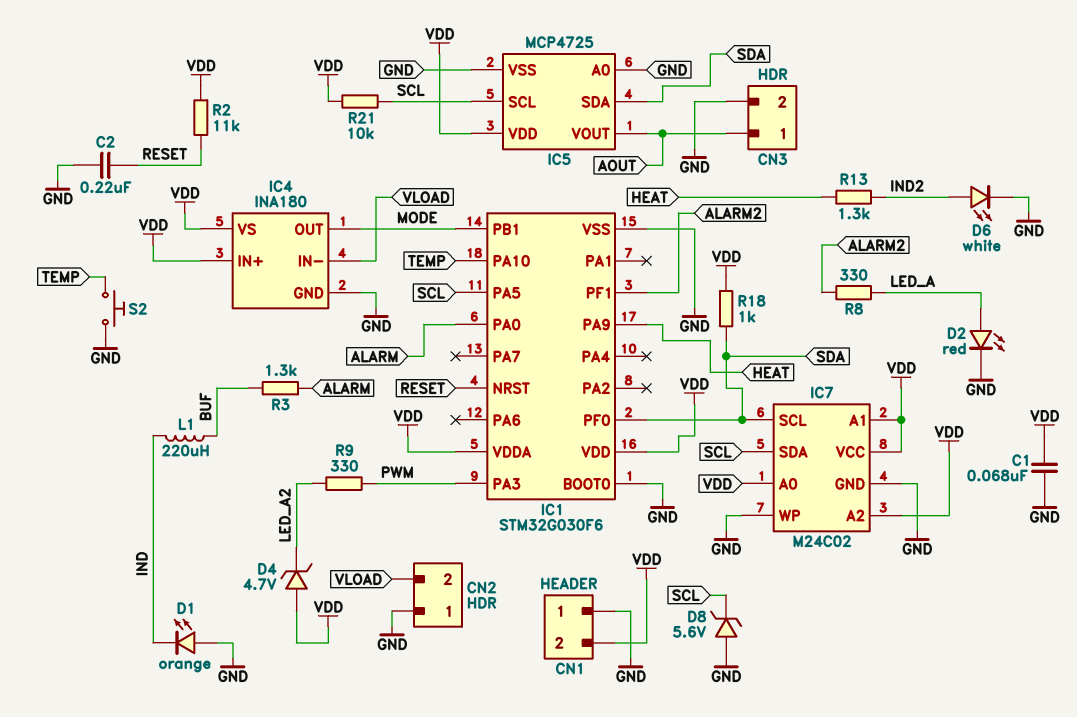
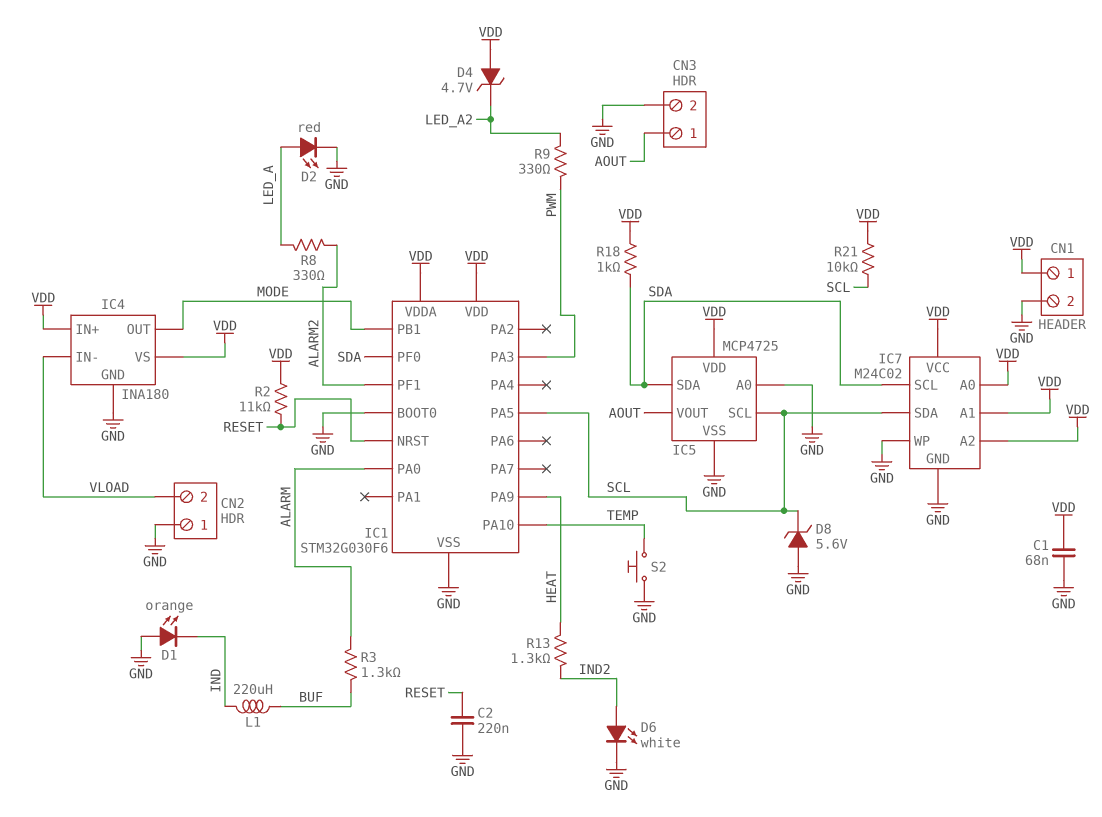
CN1 pin 1: GND -> VDD
CN1 pin 2: VDD -> GND

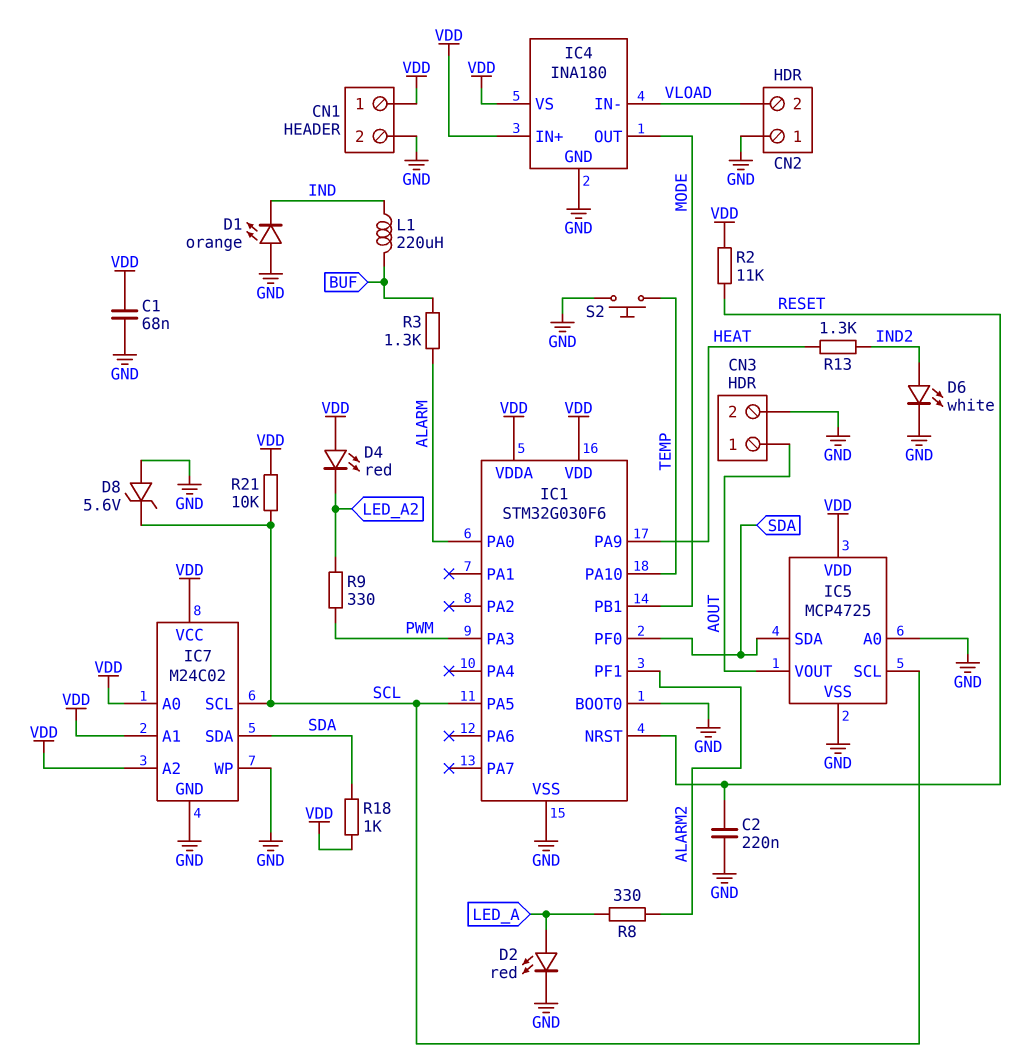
D4: zener 4.7V (A VDD, K LED_A2) -> LED red (A VDD, K LED_A2)
IC7 pin SCL: SDA -> SCL
IC7 pin SDA: SCL -> SDA

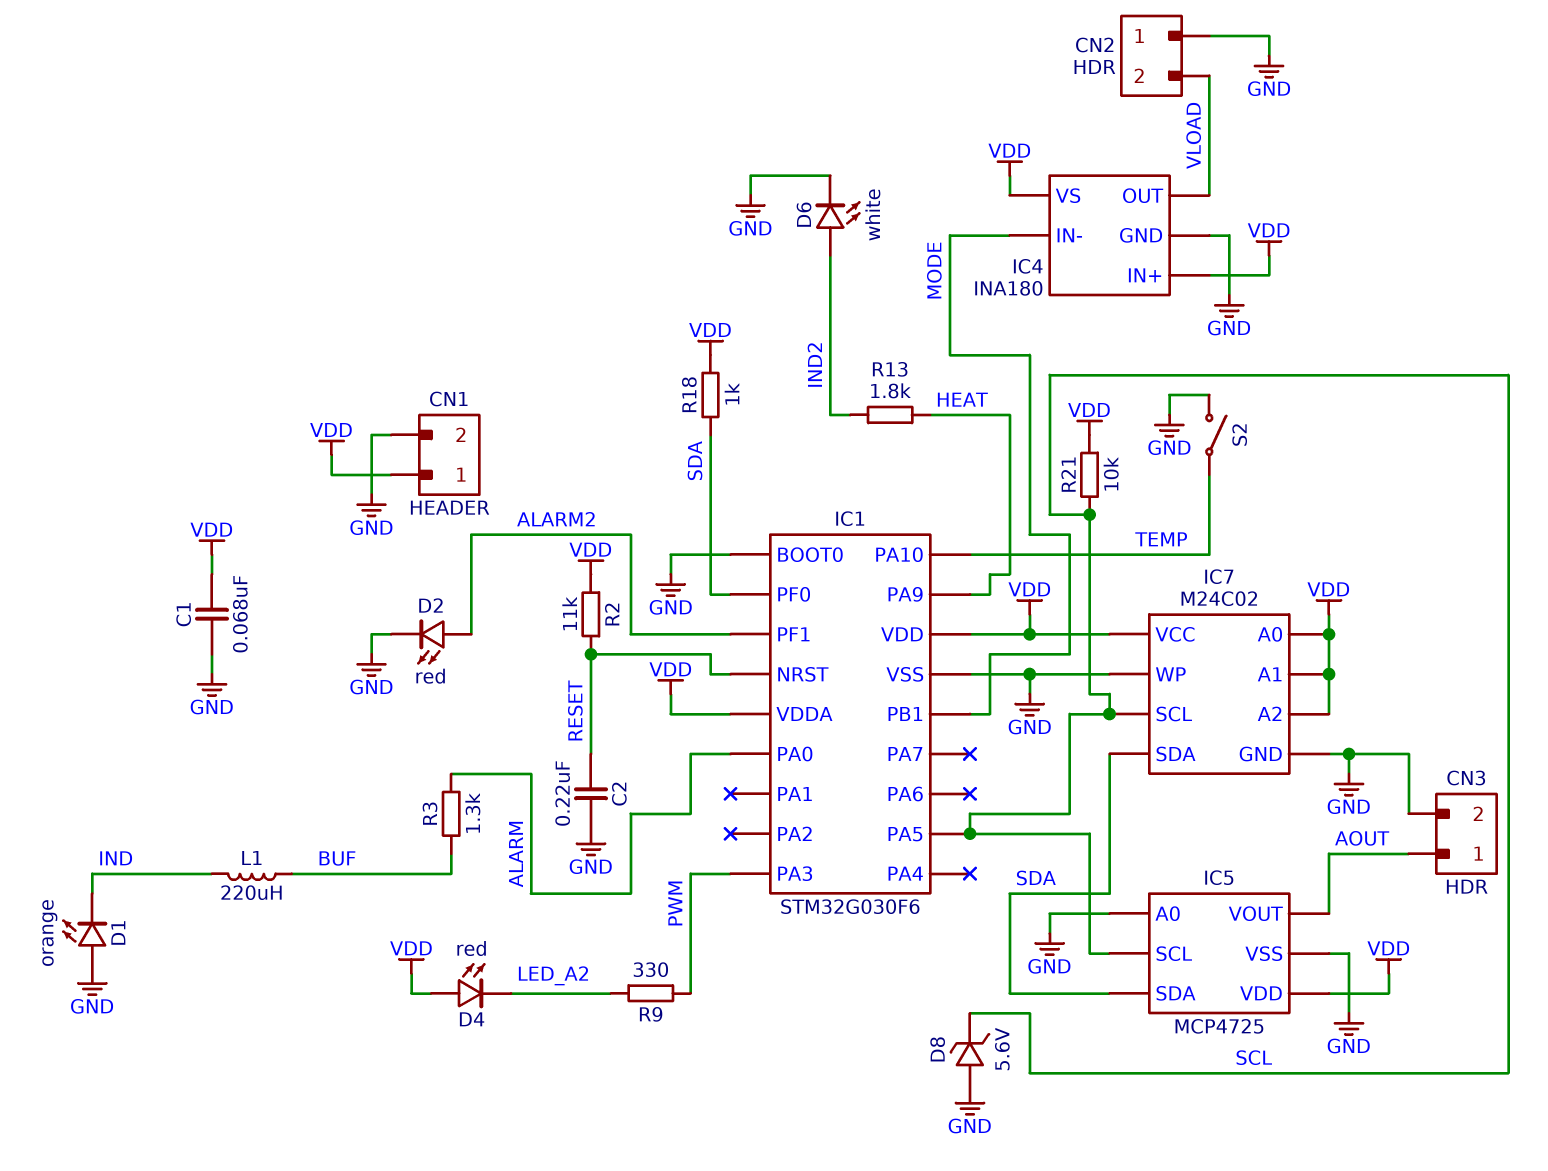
D2: LED red (A LED_A, K GND) -> LED red (A ALARM2, K GND)
IC4 pin IN-: VLOAD -> MODE
IC4 pin OUT: MODE -> VLOAD
R8: 330 (ALARM2, LED_A) -> none
R13: 1.3k (HEAT, IND2) -> 1.8k (HEAT, IND2)
S2: button (GND, TEMP) -> switch (GND, TEMP)

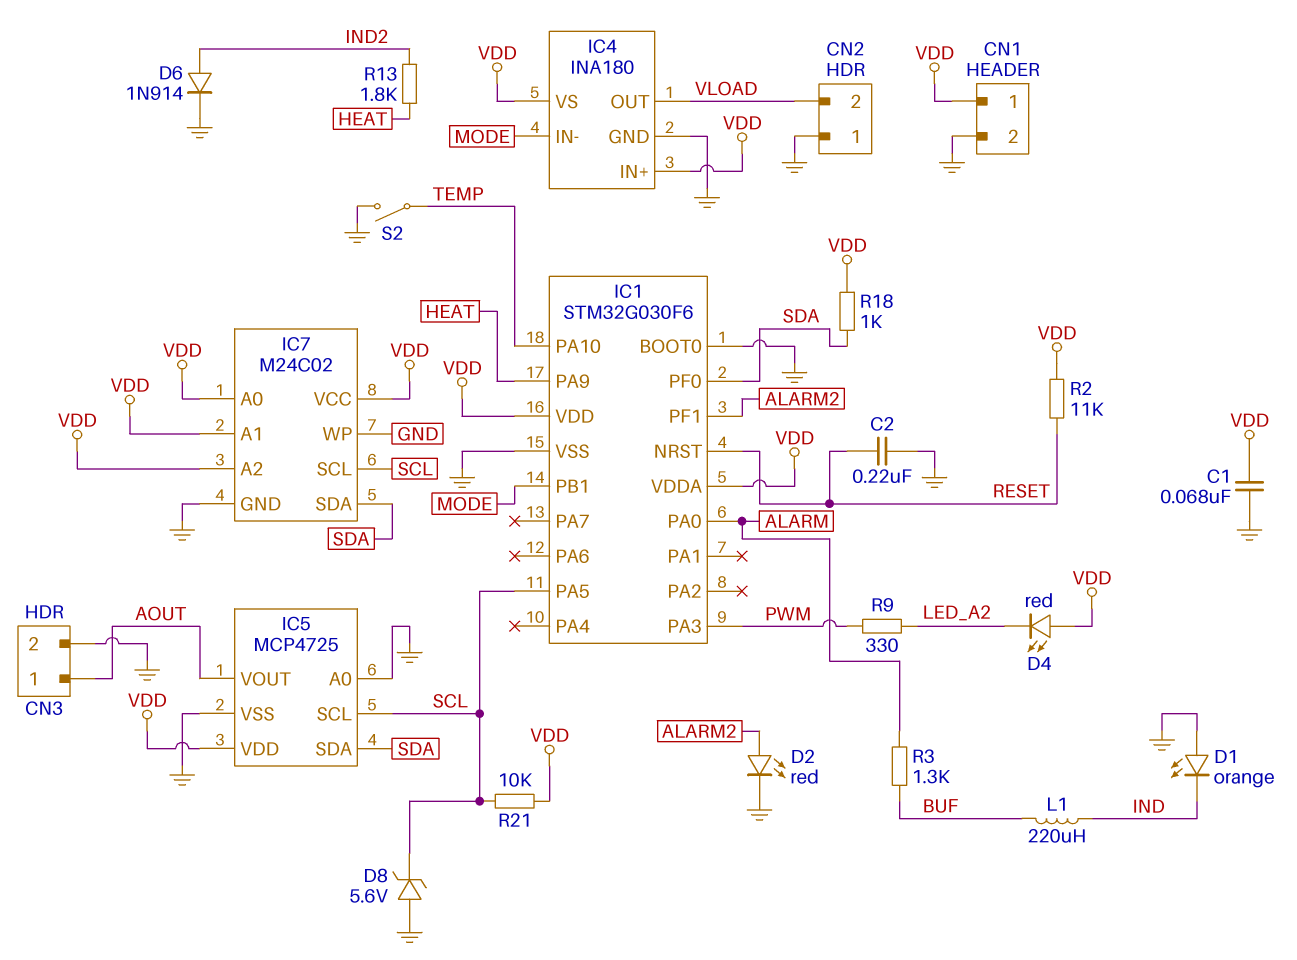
D6: LED white (A IND2, K GND) -> diode 1N914 (A IND2, K GND)

